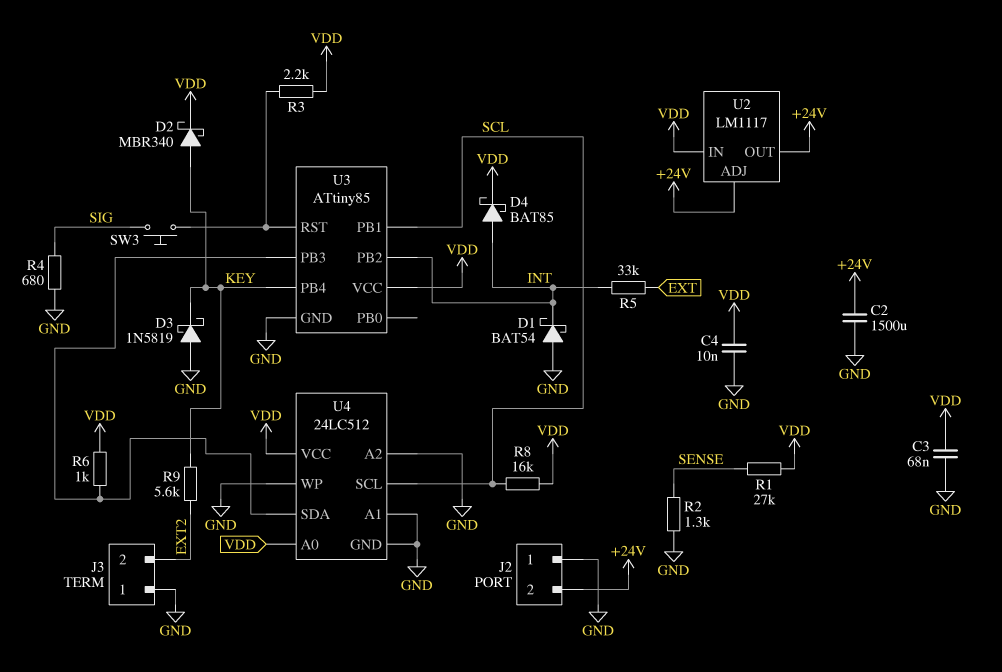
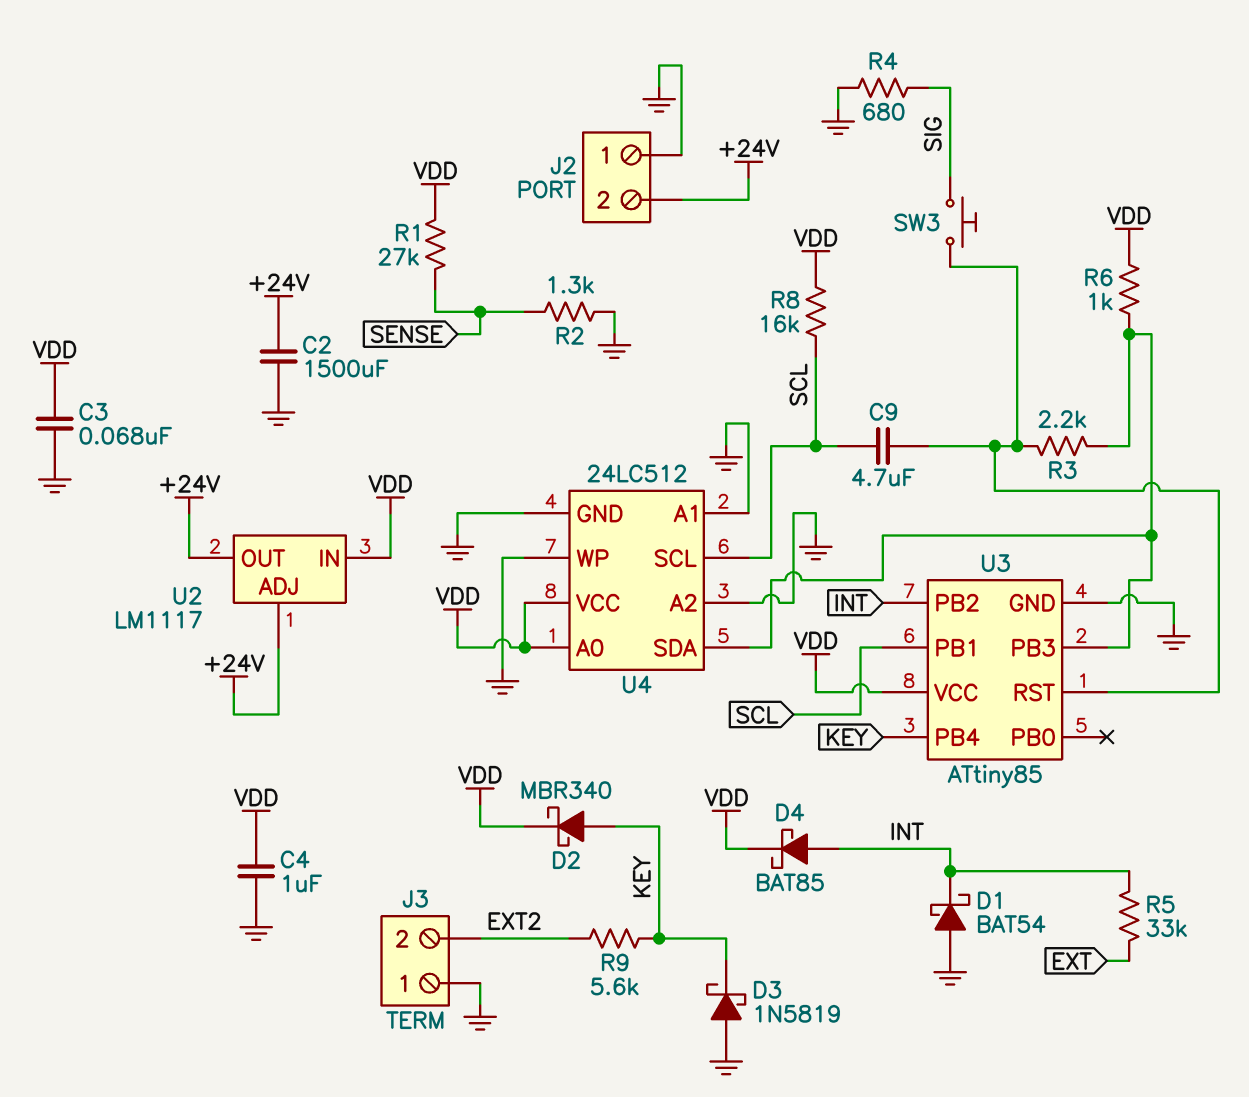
C4: 10nF (GND, VDD) -> 1uF (GND, VDD)
C9: none -> 4.7uF (SCL, U3/RST)
R3: 2.2k (U3/RST, VDD) -> 2.2k (U3/PB3, U3/RST)

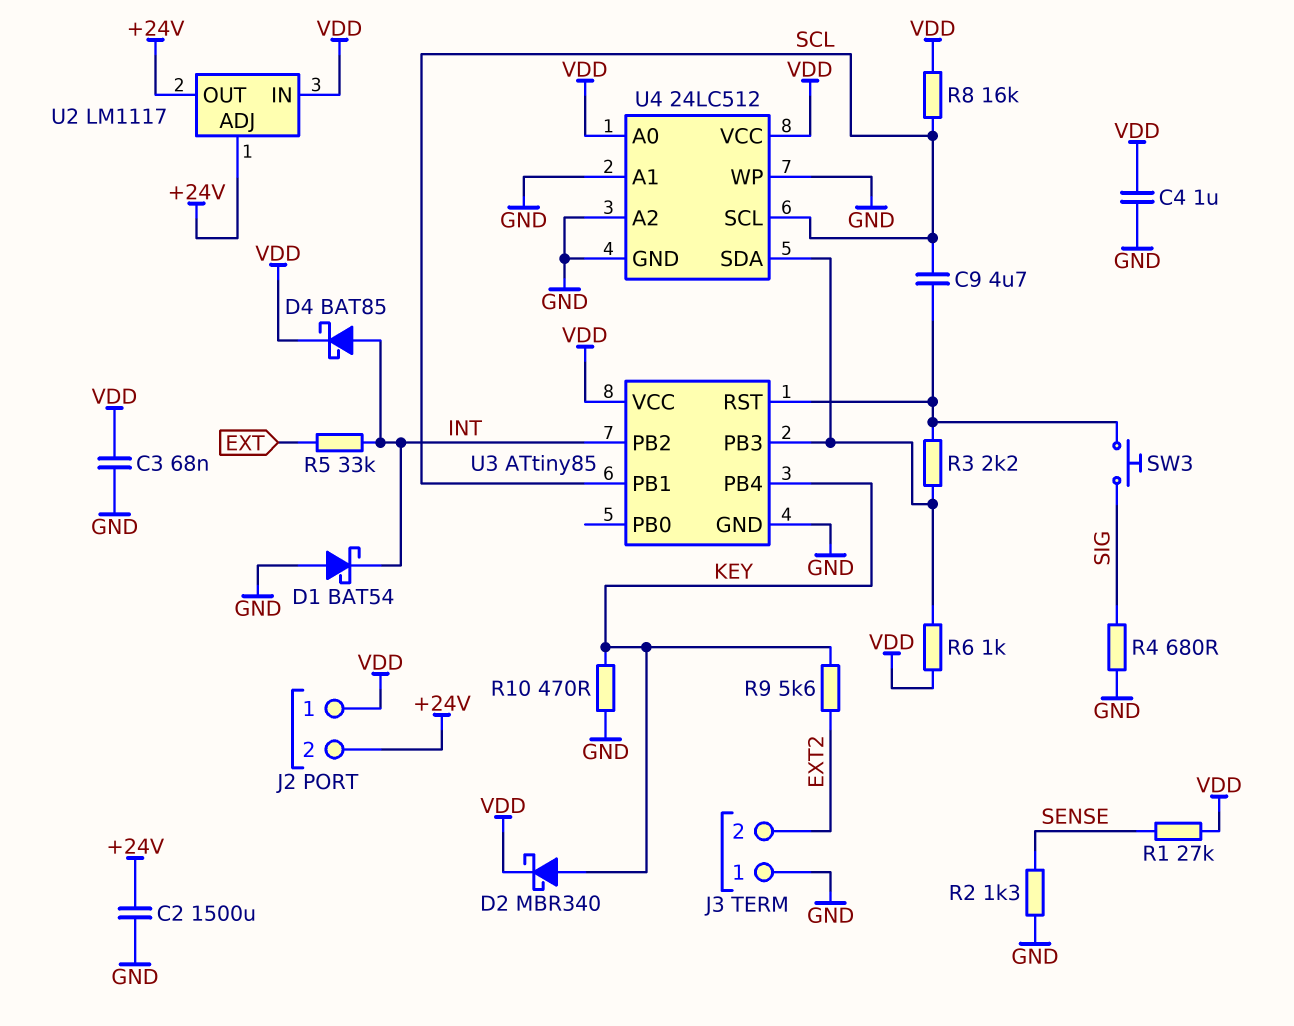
D3: schottky 1N5819 (A GND, K KEY) -> none
J2 pin 1: GND -> VDD
R10: none -> 470 (GND, KEY)

